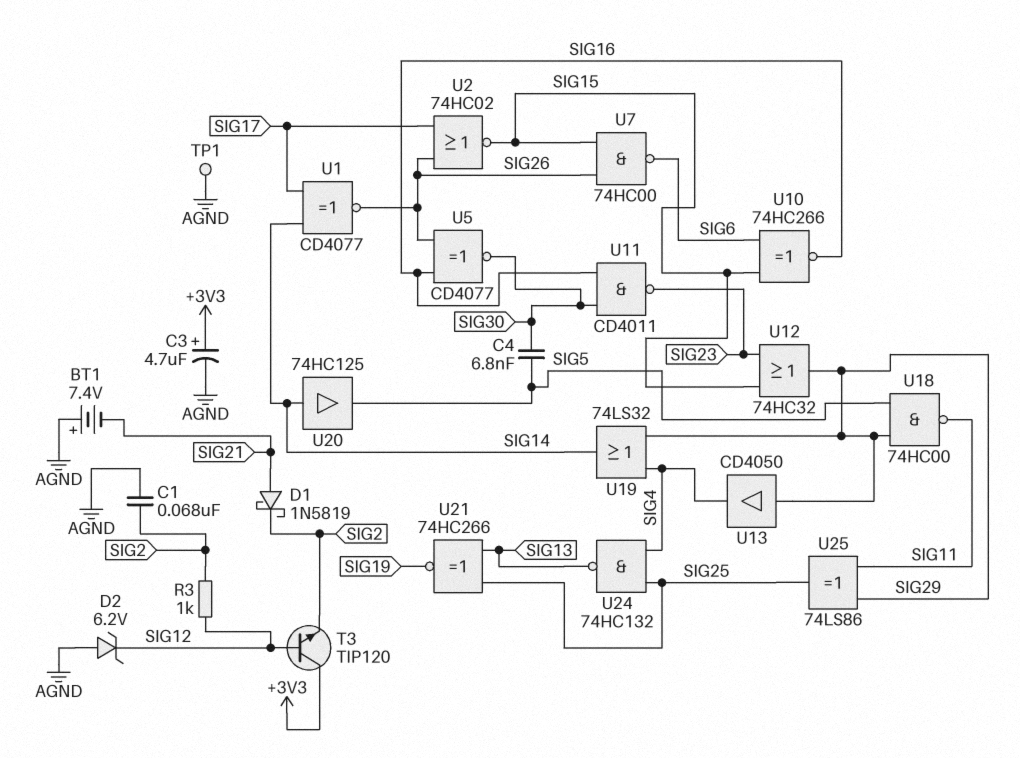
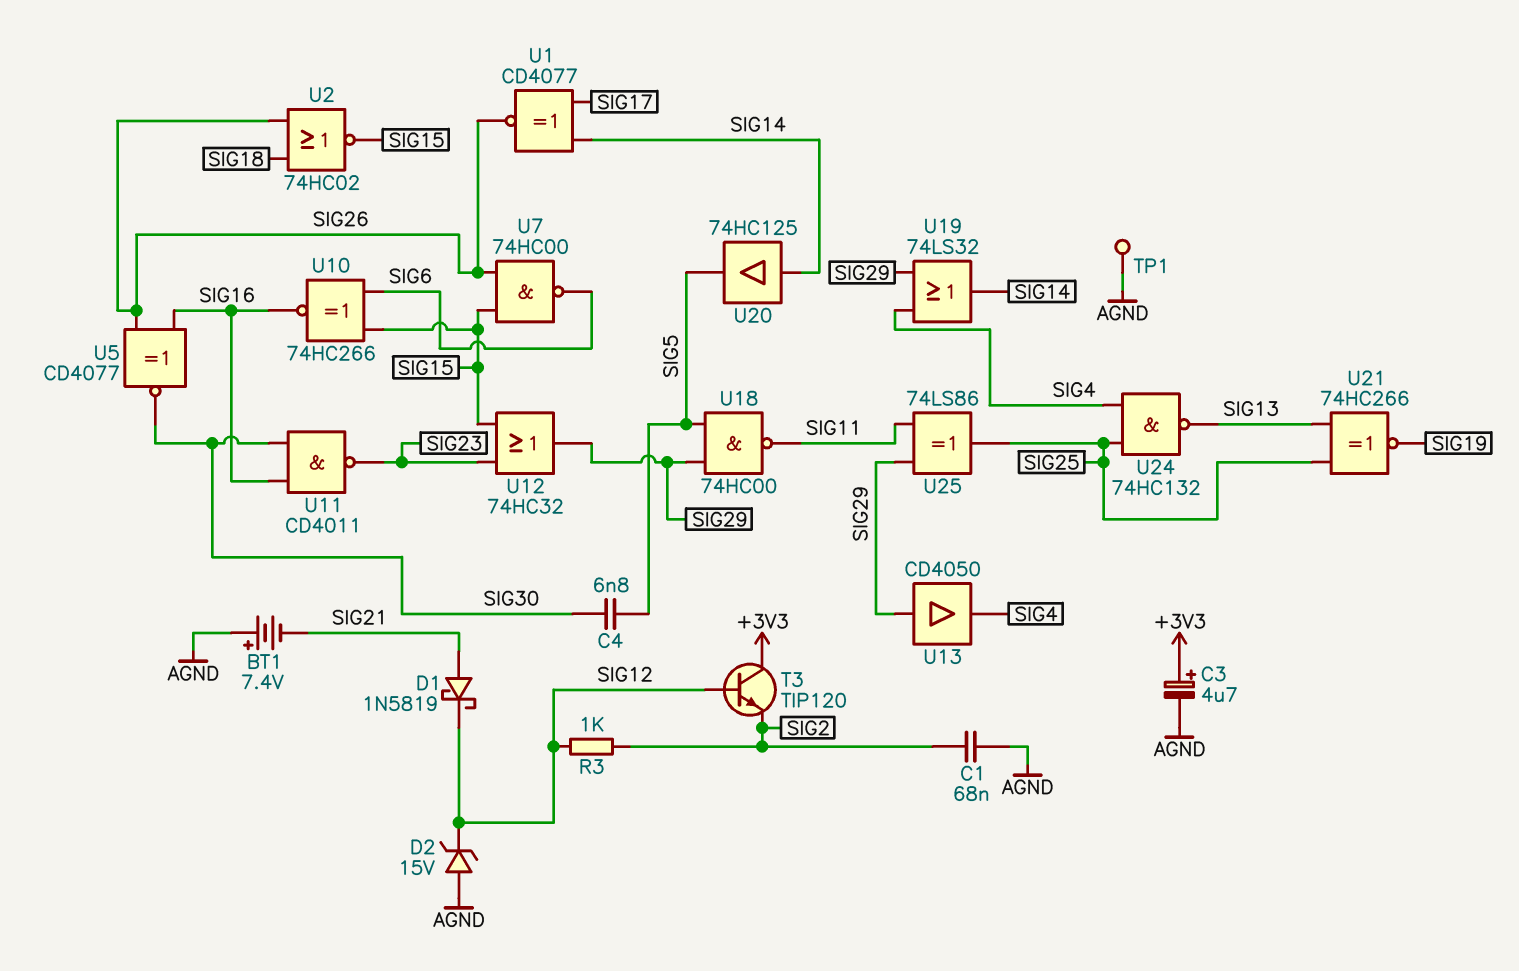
D1: schottky 1N5819 (A SIG21, K SIG2) -> schottky 1N5819 (A SIG21, K SIG12)
D2: zener 6.2V (A AGND, K SIG12) -> zener 15V (A AGND, K SIG12)
U2: NOR 74HC02 (in SIG17, in SIG26, out SIG15) -> NOR 74HC02 (in SIG18, in SIG26, out SIG15)

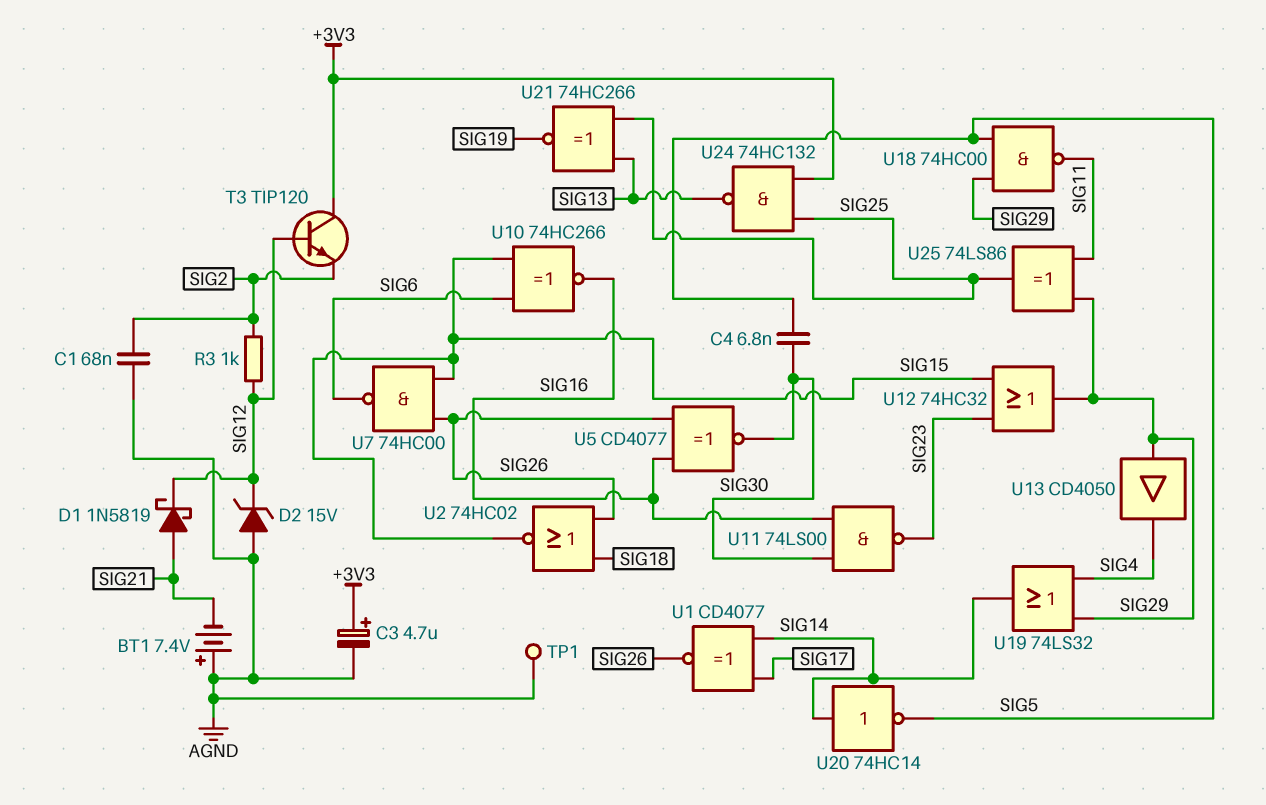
U11: NAND CD4011 (in SIG16, in SIG30, out SIG23) -> NAND 74LS00 (in SIG16, in SIG30, out SIG23)
U20: buffer 74HC125 (in SIG14, out SIG5) -> NOT 74HC14 (in SIG14, out SIG5)
U24: NAND 74HC132 (in SIG4, in SIG25, out SIG13) -> NAND 74HC132 (in +3V3, in SIG25, out SIG13)

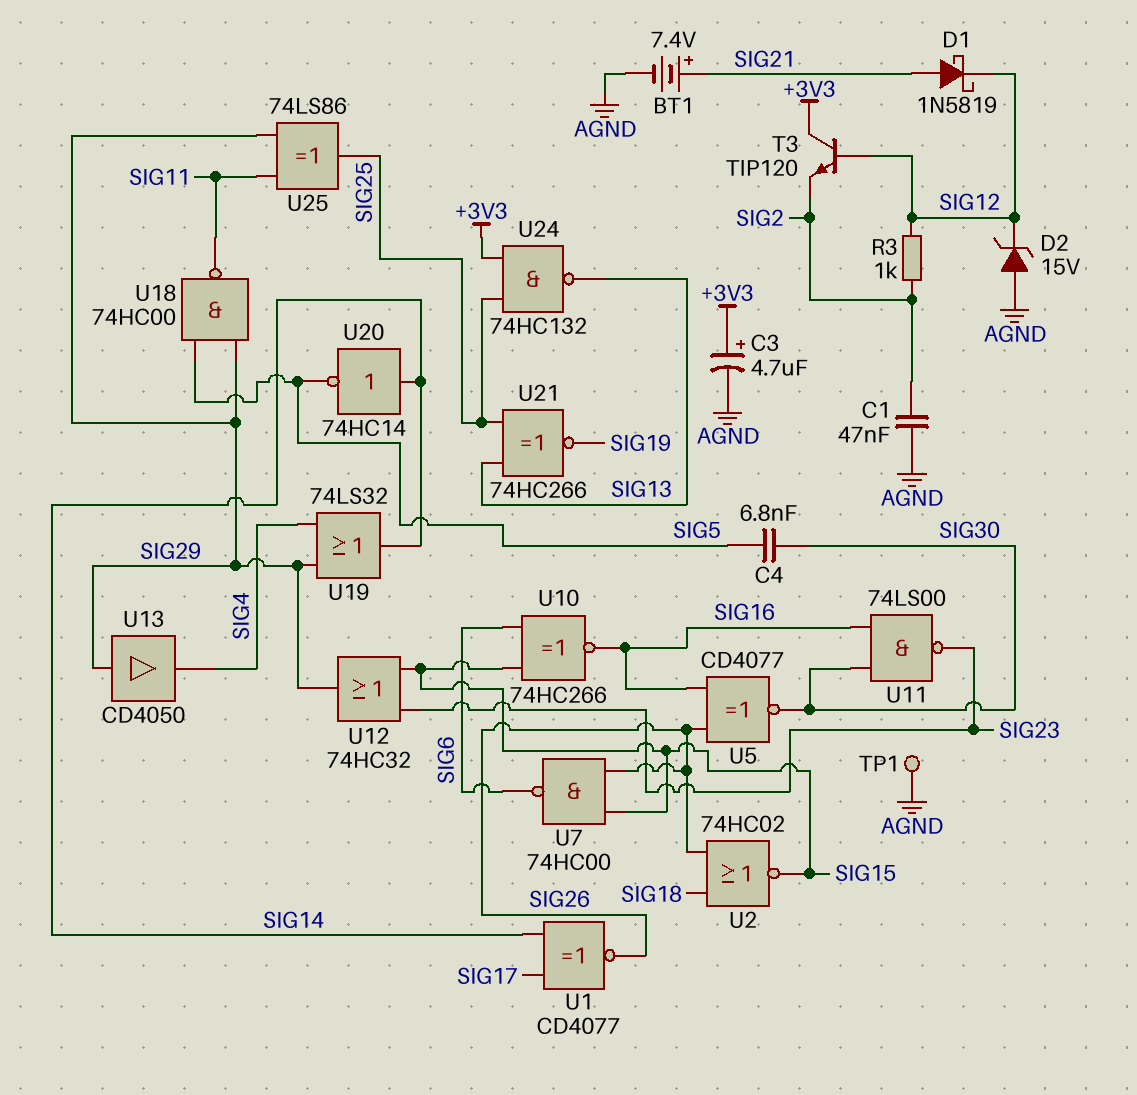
BT1: 7.4V (plus AGND, minus SIG21) -> 7.4V (plus SIG21, minus AGND)
C1: 68nF (AGND, SIG2) -> 47nF (AGND, SIG2)

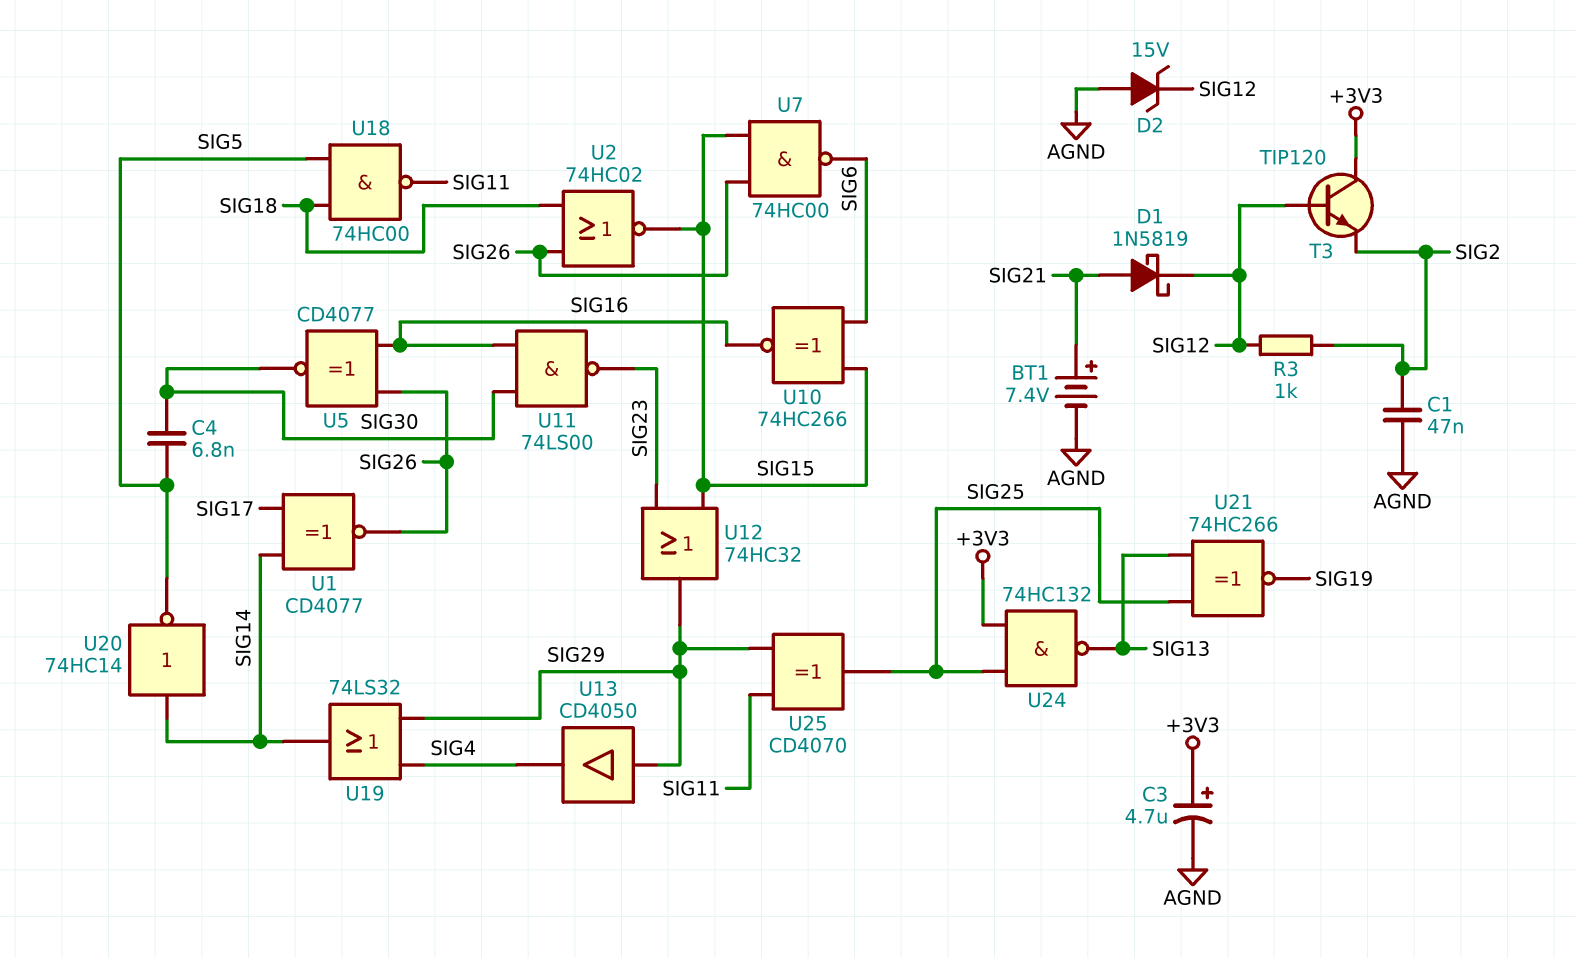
TP1: test point (AGND) -> none
U18: NAND 74HC00 (in SIG5, in SIG29, out SIG11) -> NAND 74HC00 (in SIG5, in SIG18, out SIG11)
U25: XOR 74LS86 (in SIG11, in SIG29, out SIG25) -> XOR CD4070 (in SIG11, in SIG29, out SIG25)

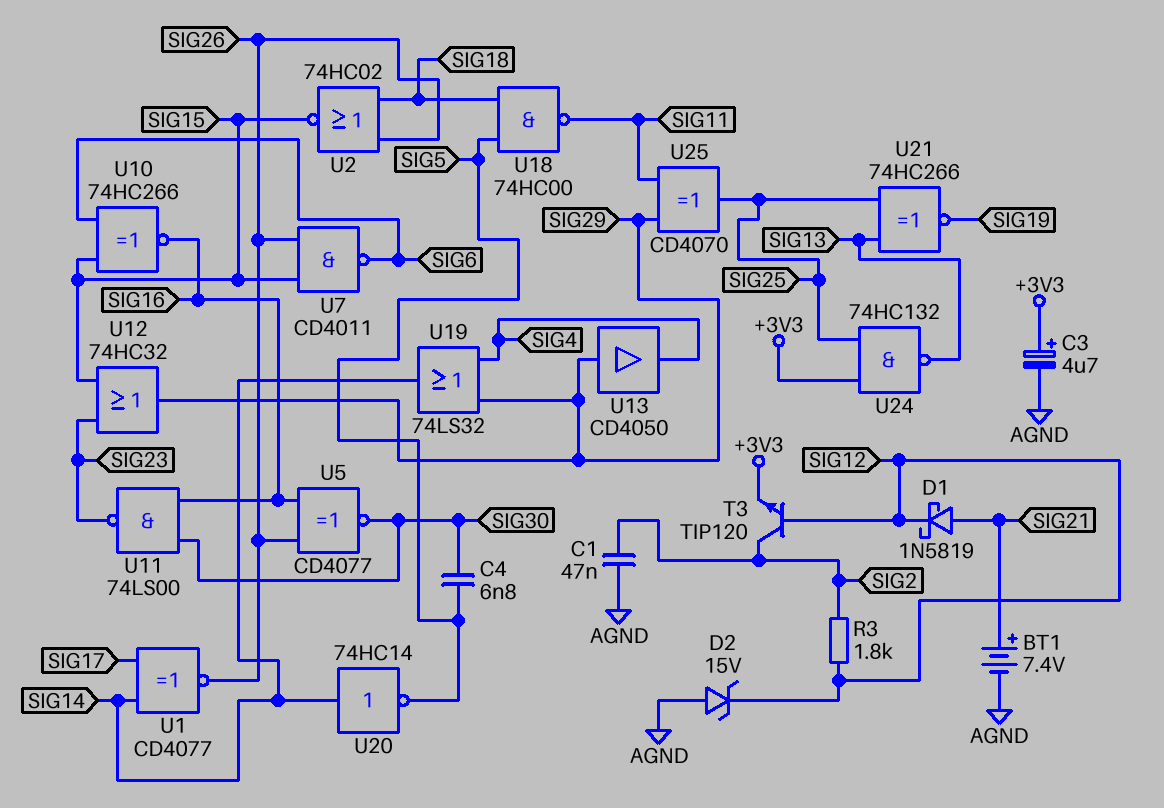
R3: 1k (SIG2, SIG12) -> 1.8k (SIG2, SIG12)
T3: NPN TIP120 (B SIG12, C +3V3, E SIG2) -> NPN TIP120 (B SIG12, C SIG2, E +3V3)
U7: NAND 74HC00 (in SIG15, in SIG26, out SIG6) -> NAND CD4011 (in SIG15, in SIG26, out SIG6)

